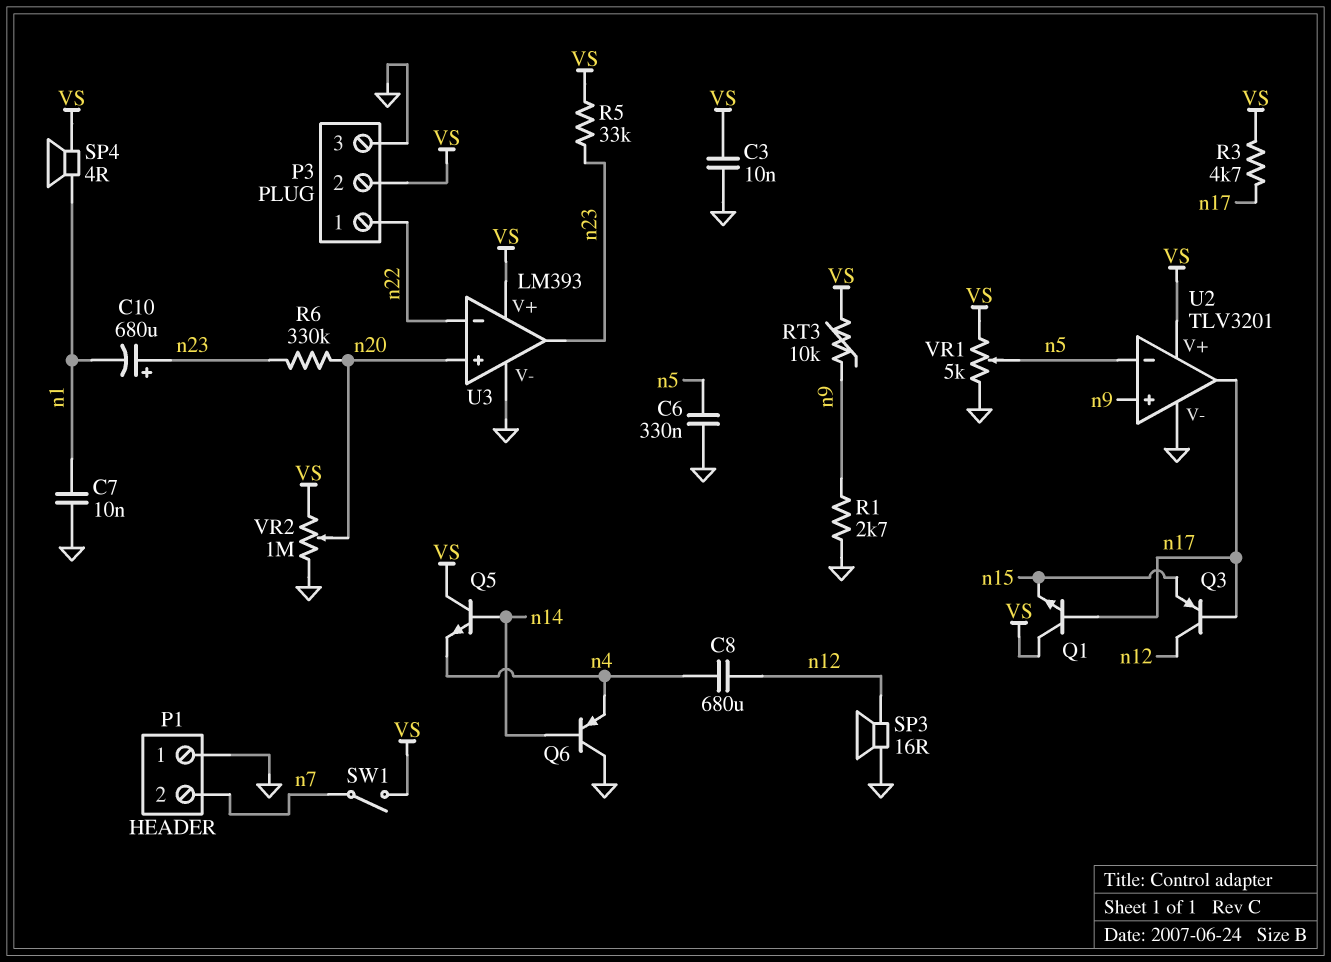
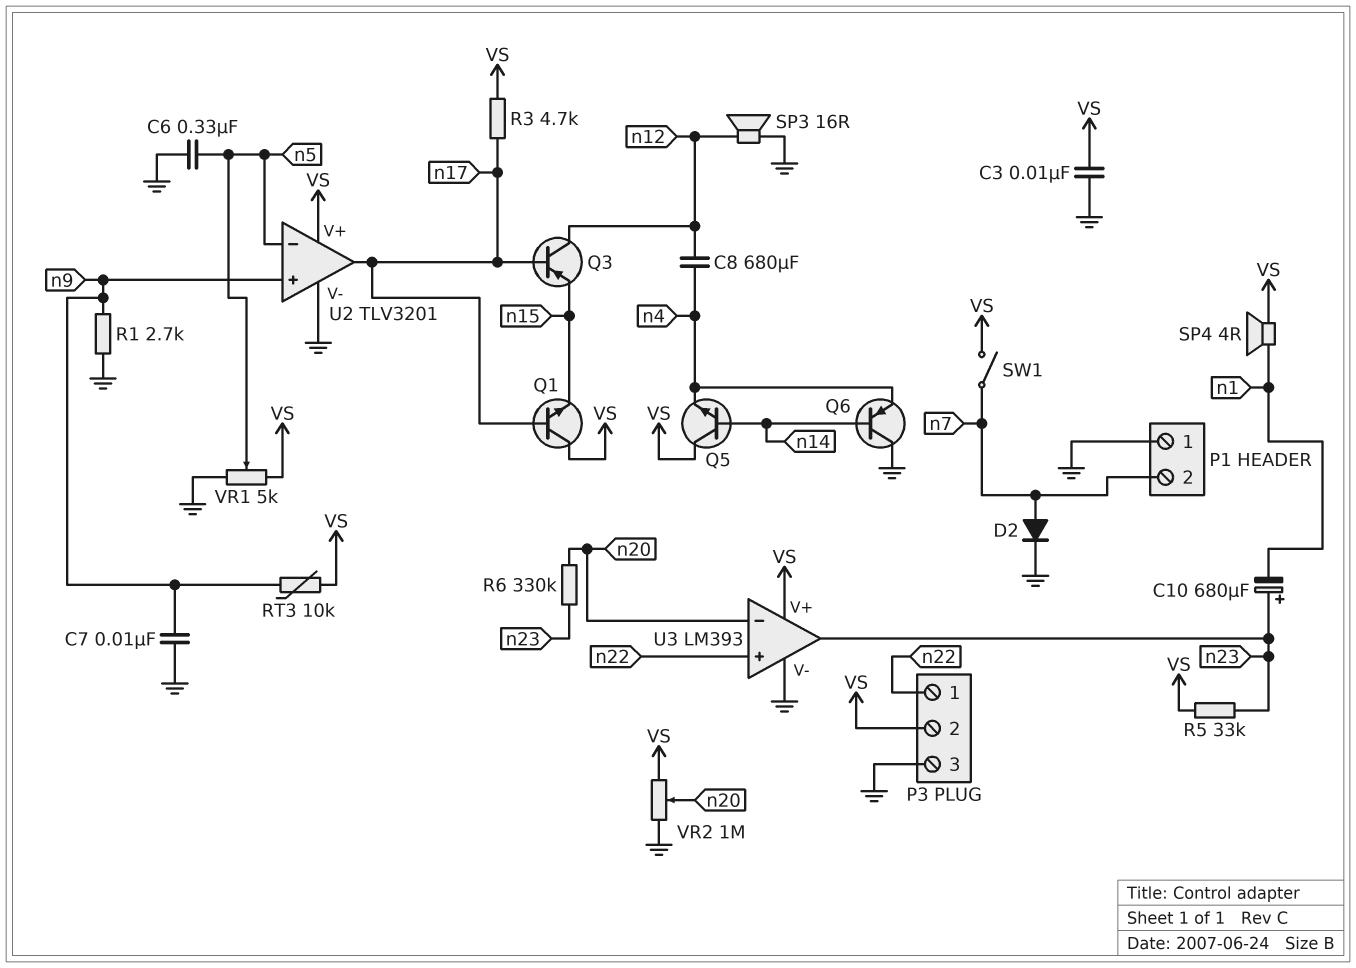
C7: 10nF (GND, n1) -> 10nF (GND, n9)
D2: none -> diode (A n7, K GND)
U3 pin in+: n20 -> n22
U3 pin in-: n22 -> n20

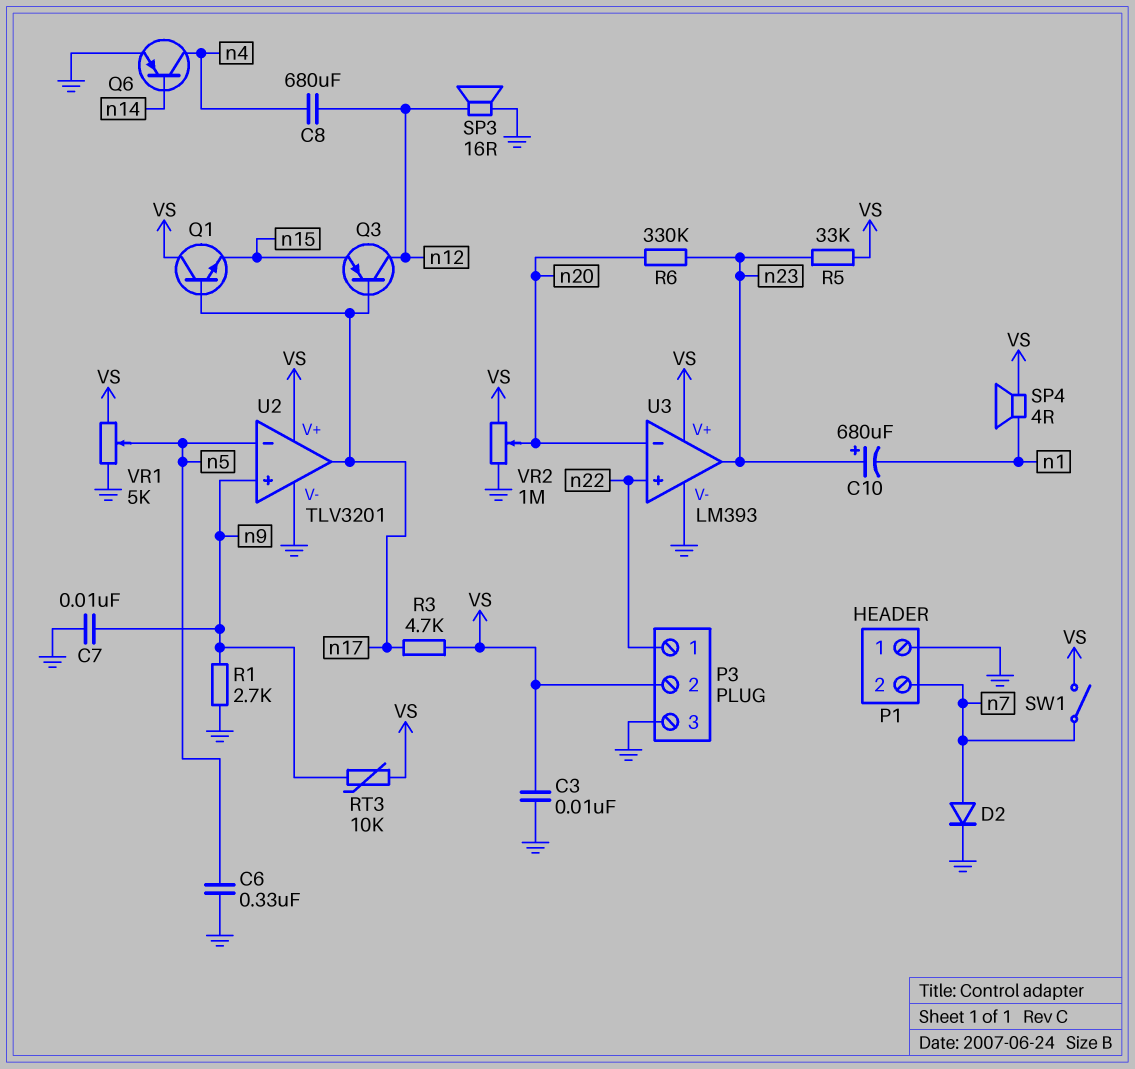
Q5: NPN (B n14, C VS, E n4) -> none
Q6: PNP (B n14, C GND, E n4) -> PNP (B n14, C n4, E GND)

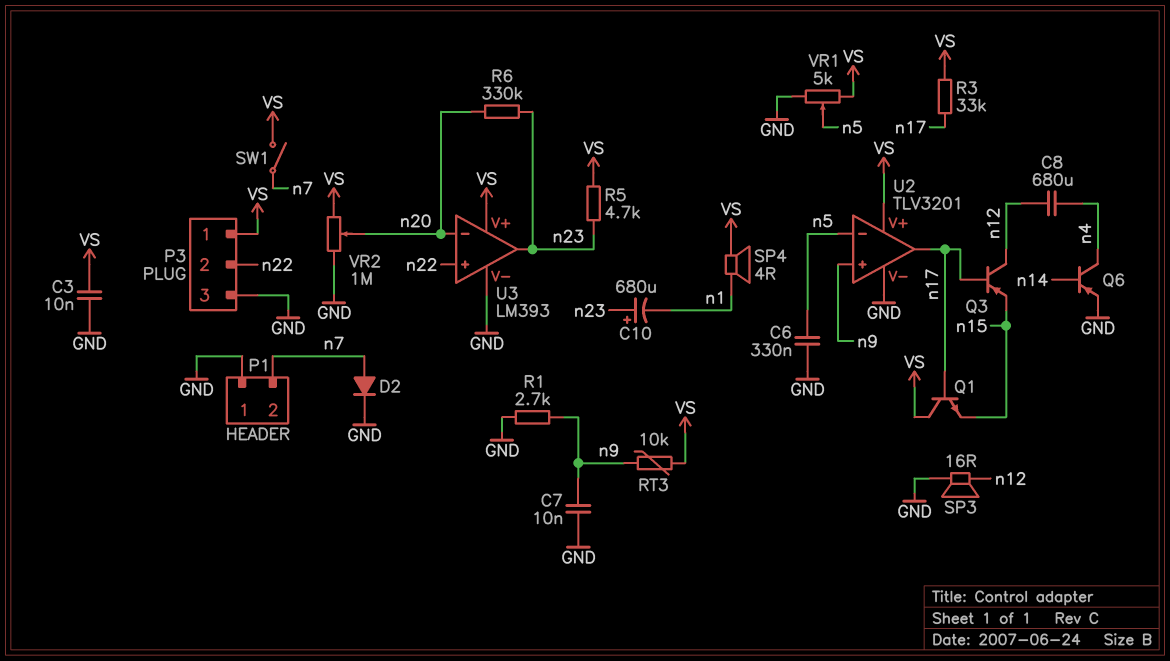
P3 pin 1: n22 -> VS
P3 pin 2: VS -> n22
R3: 4.7k (VS, n17) -> 33k (VS, n17)
R5: 33k (VS, n23) -> 4.7k (VS, n23)

